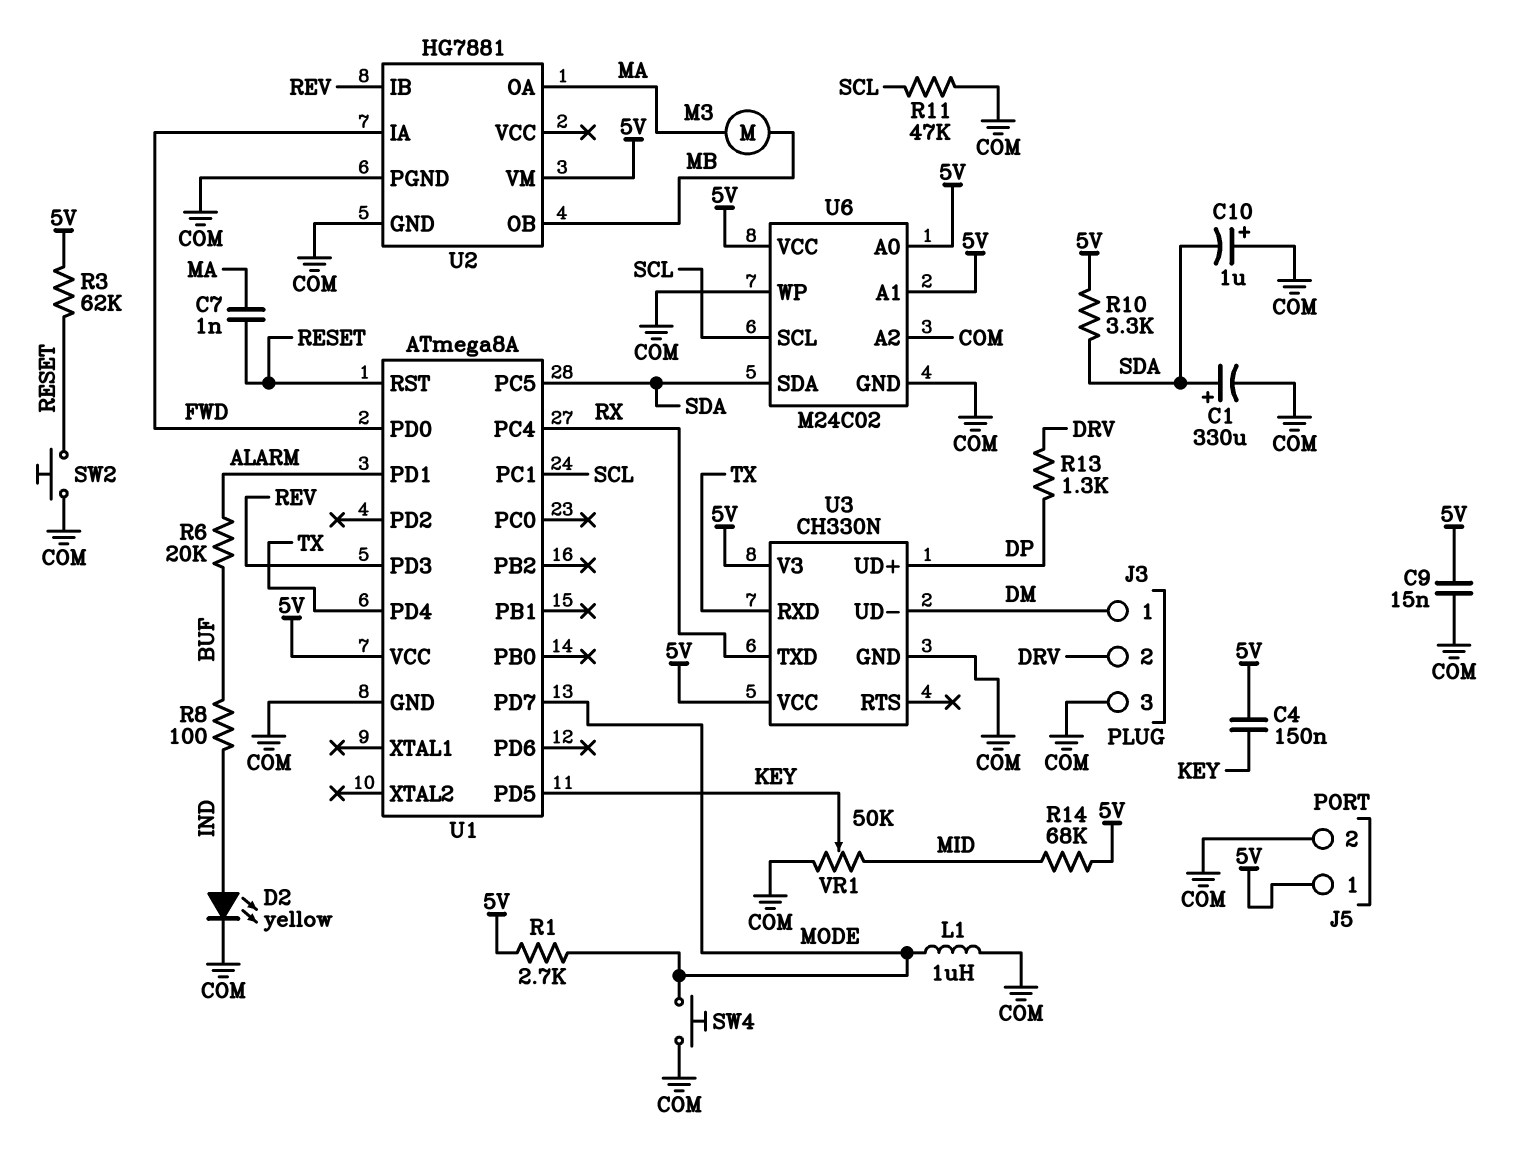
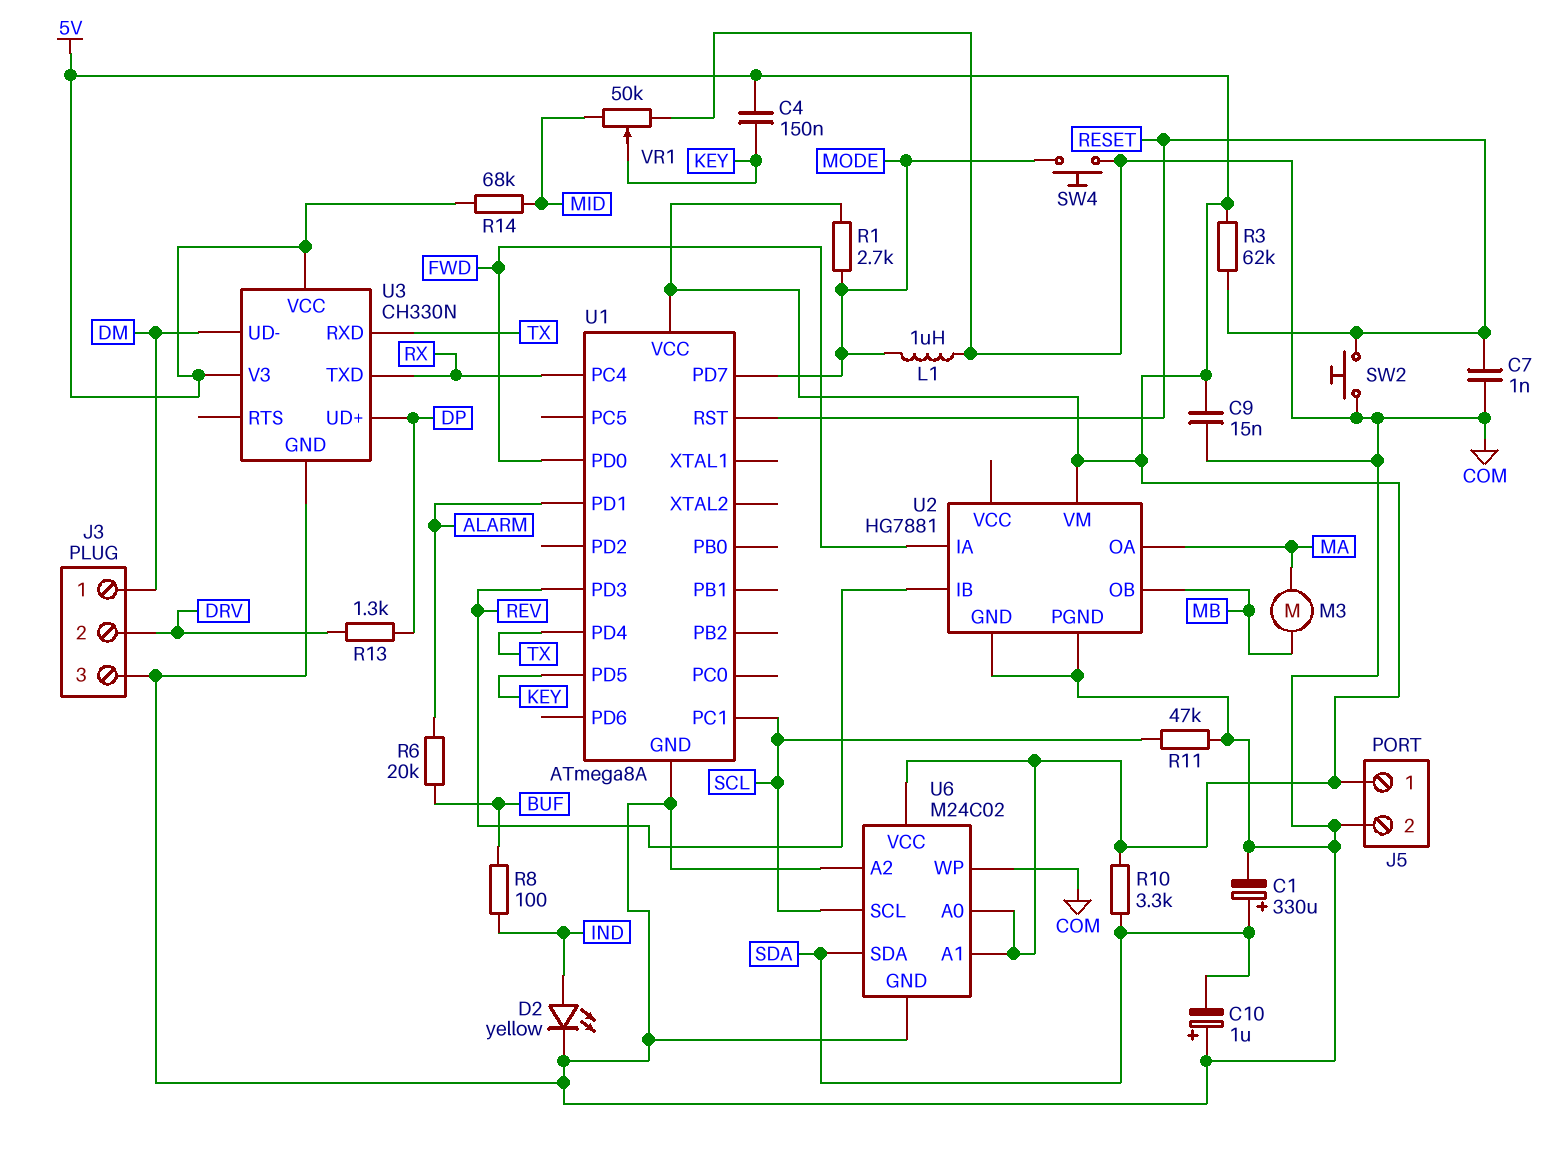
C7: 1nF (MA, RESET) -> 1nF (COM, RESET)
U1 pin PC5: SDA -> none

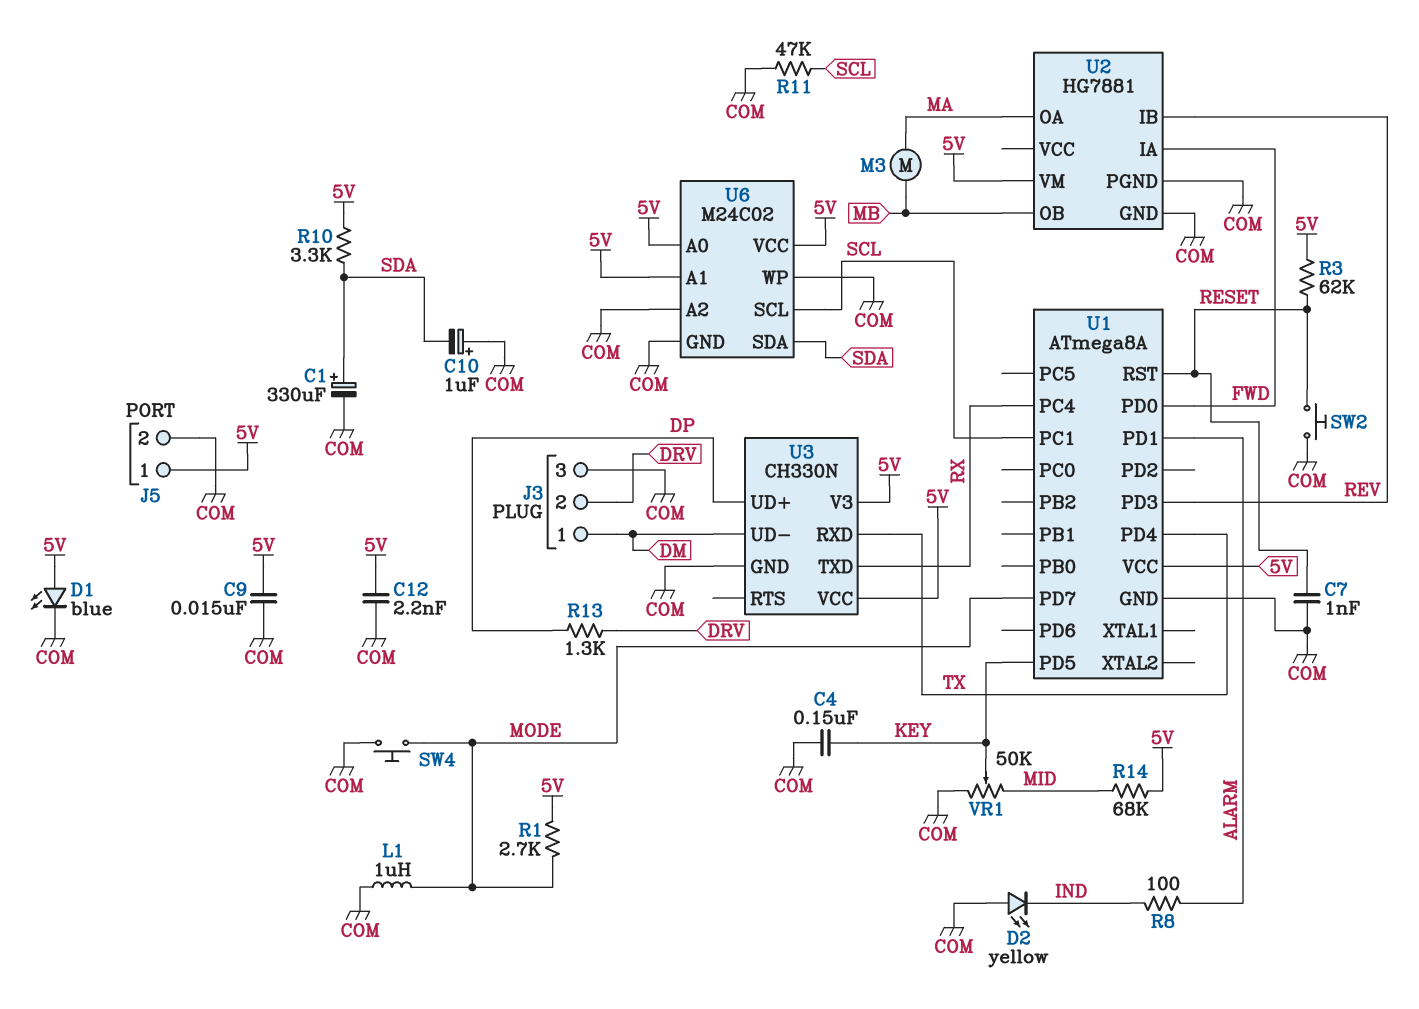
C4: 150nF (5V, KEY) -> 150nF (COM, KEY)
C12: none -> 2.2nF (5V, COM)
D1: none -> LED blue (A 5V, K COM)
D2: LED yellow (A IND, K COM) -> LED yellow (A COM, K IND)
R6: 20k (ALARM, BUF) -> none
R8: 100 (BUF, IND) -> 100 (ALARM, IND)

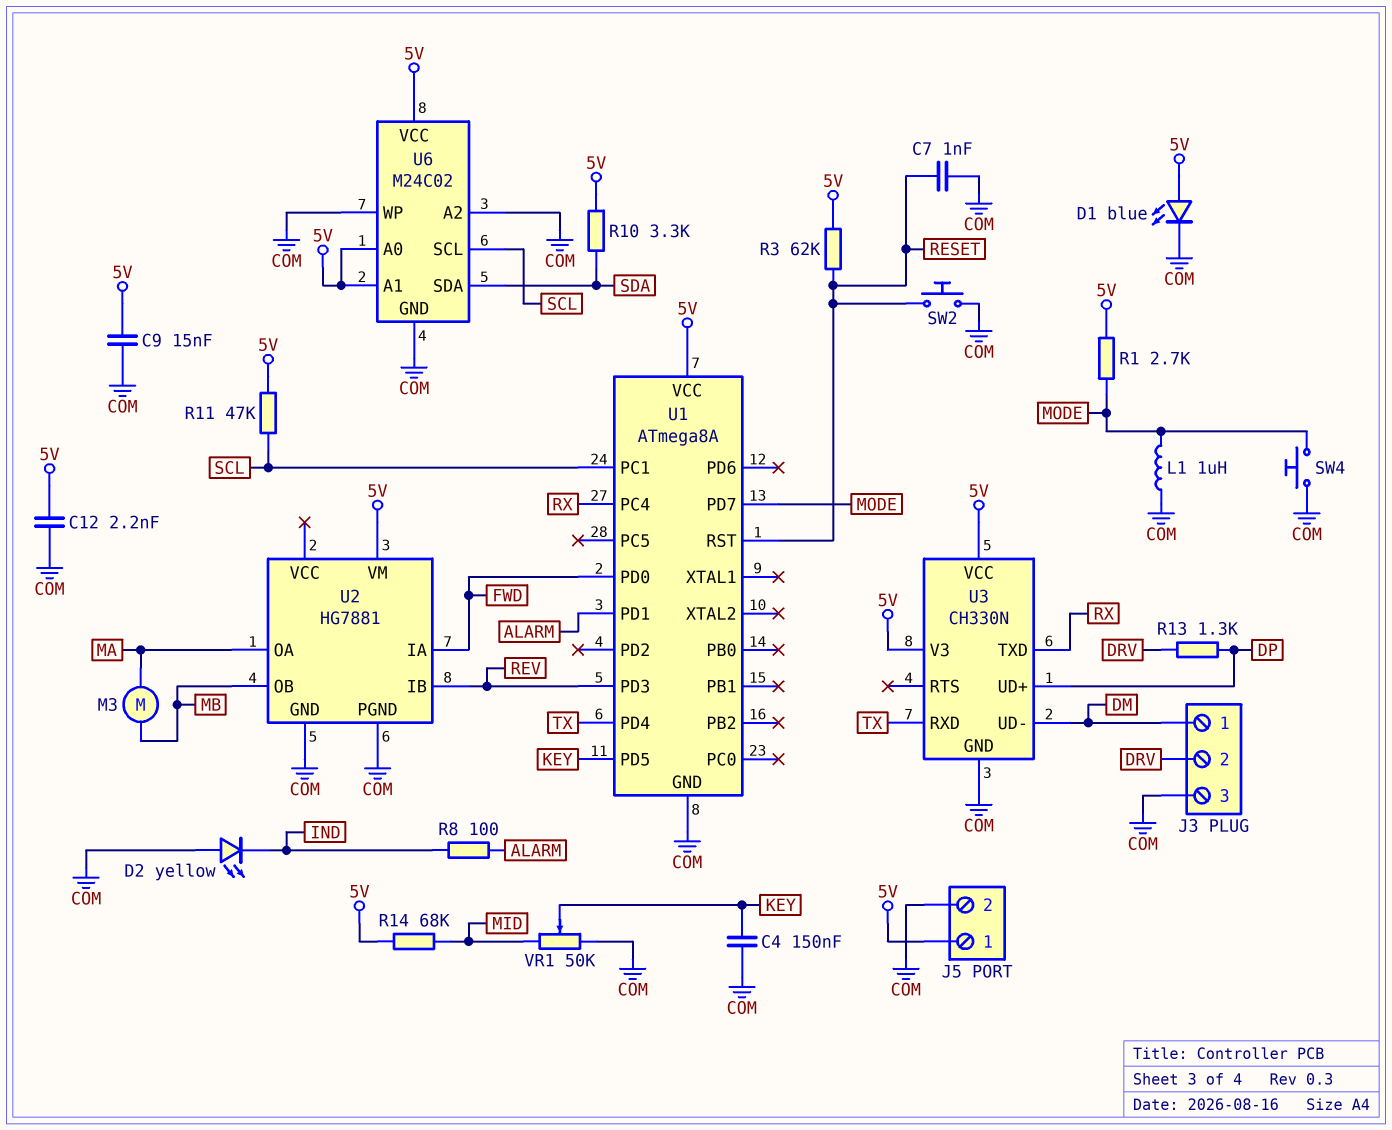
C1: 330uF (plus SDA, minus COM) -> none
C10: 1uF (plus COM, minus SDA) -> none
R11: 47k (COM, SCL) -> 47k (5V, SCL)

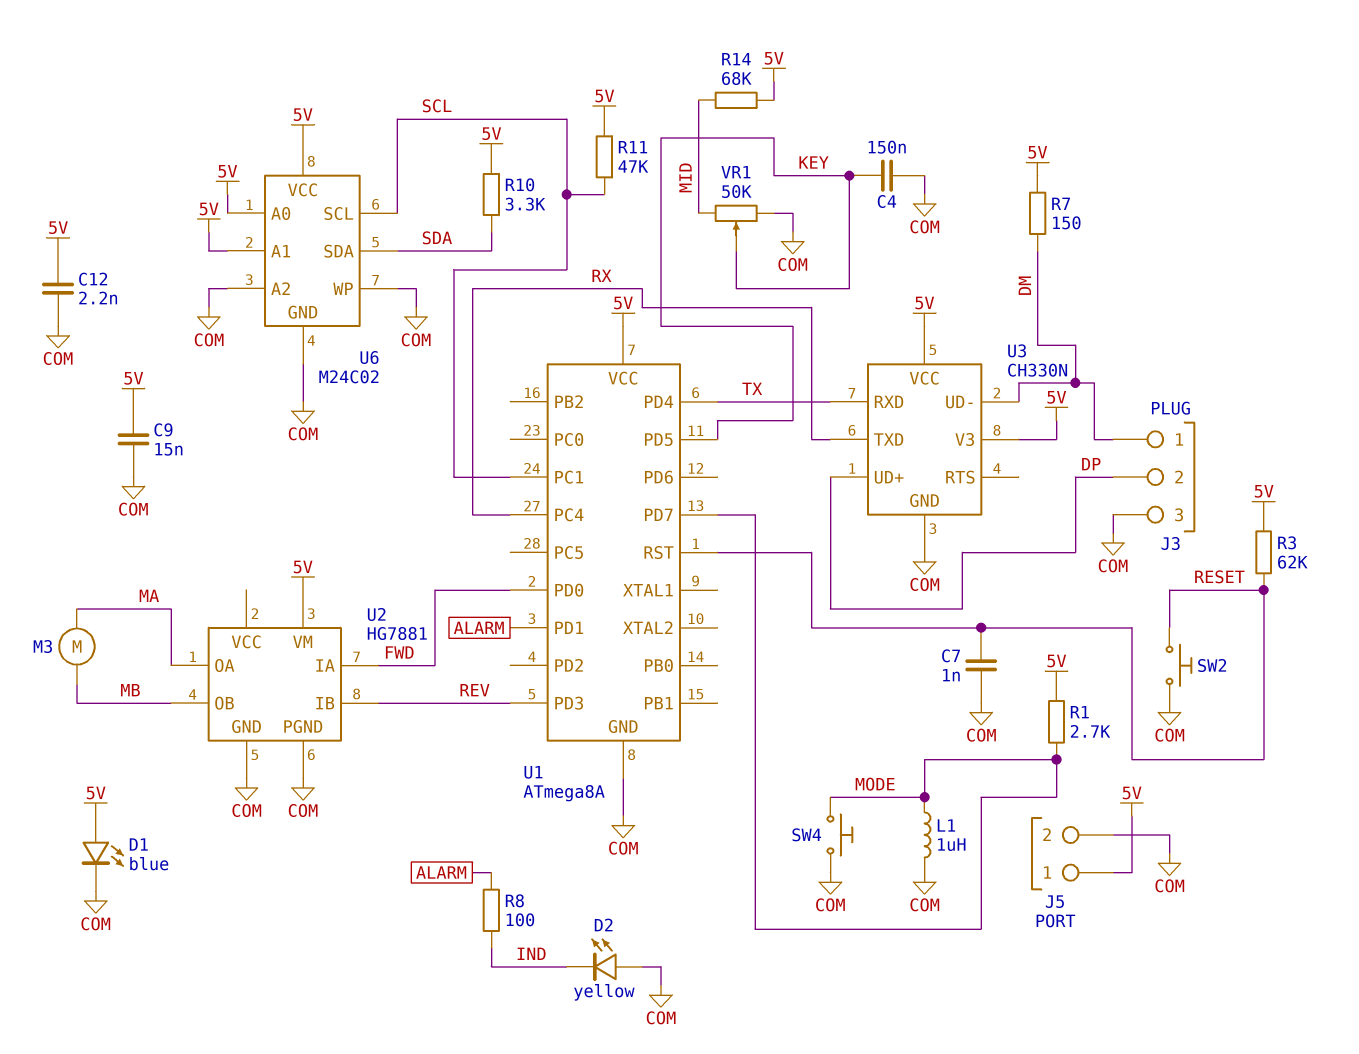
J3 pin 2: DRV -> DP
R7: none -> 150 (5V, DM)
R13: 1.3k (DP, DRV) -> none

